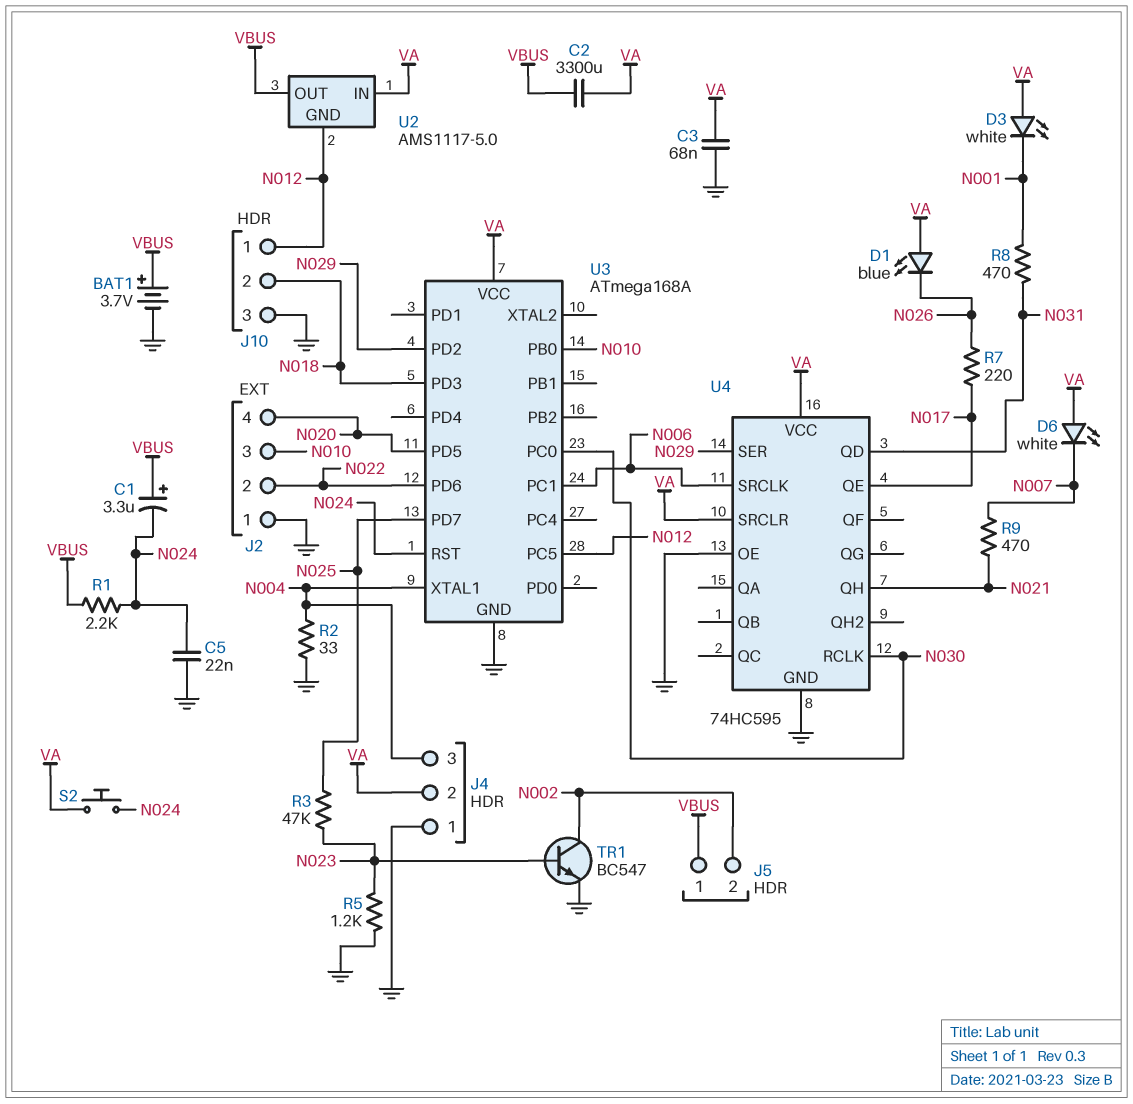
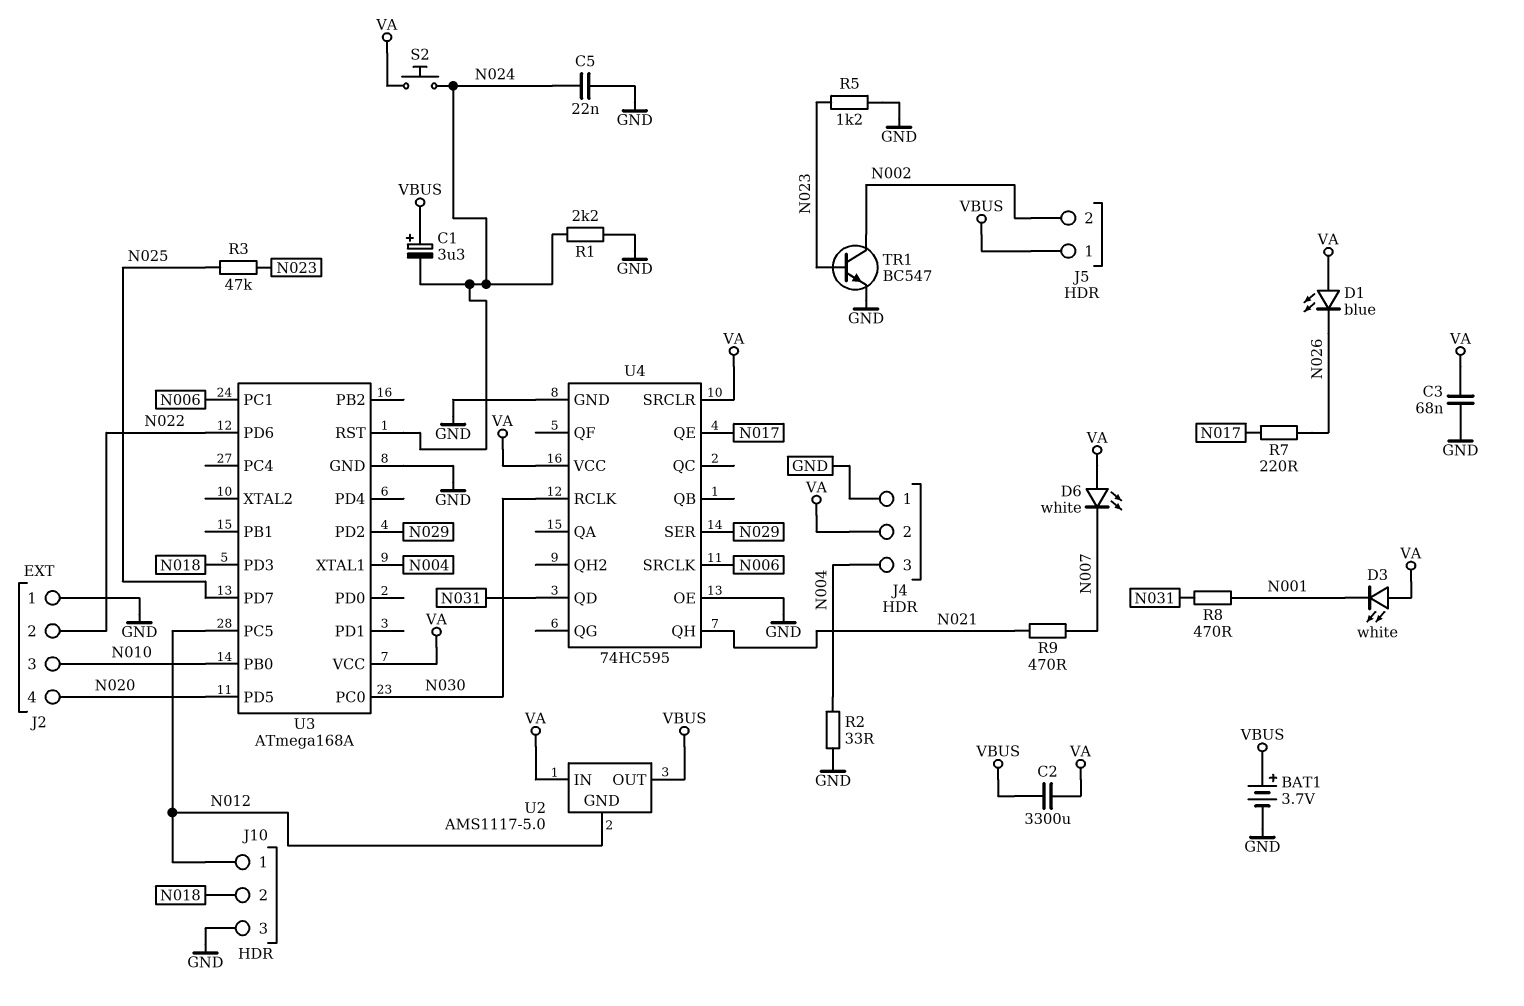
R1: 2.2k (N024, VBUS) -> 2.2k (GND, N024)

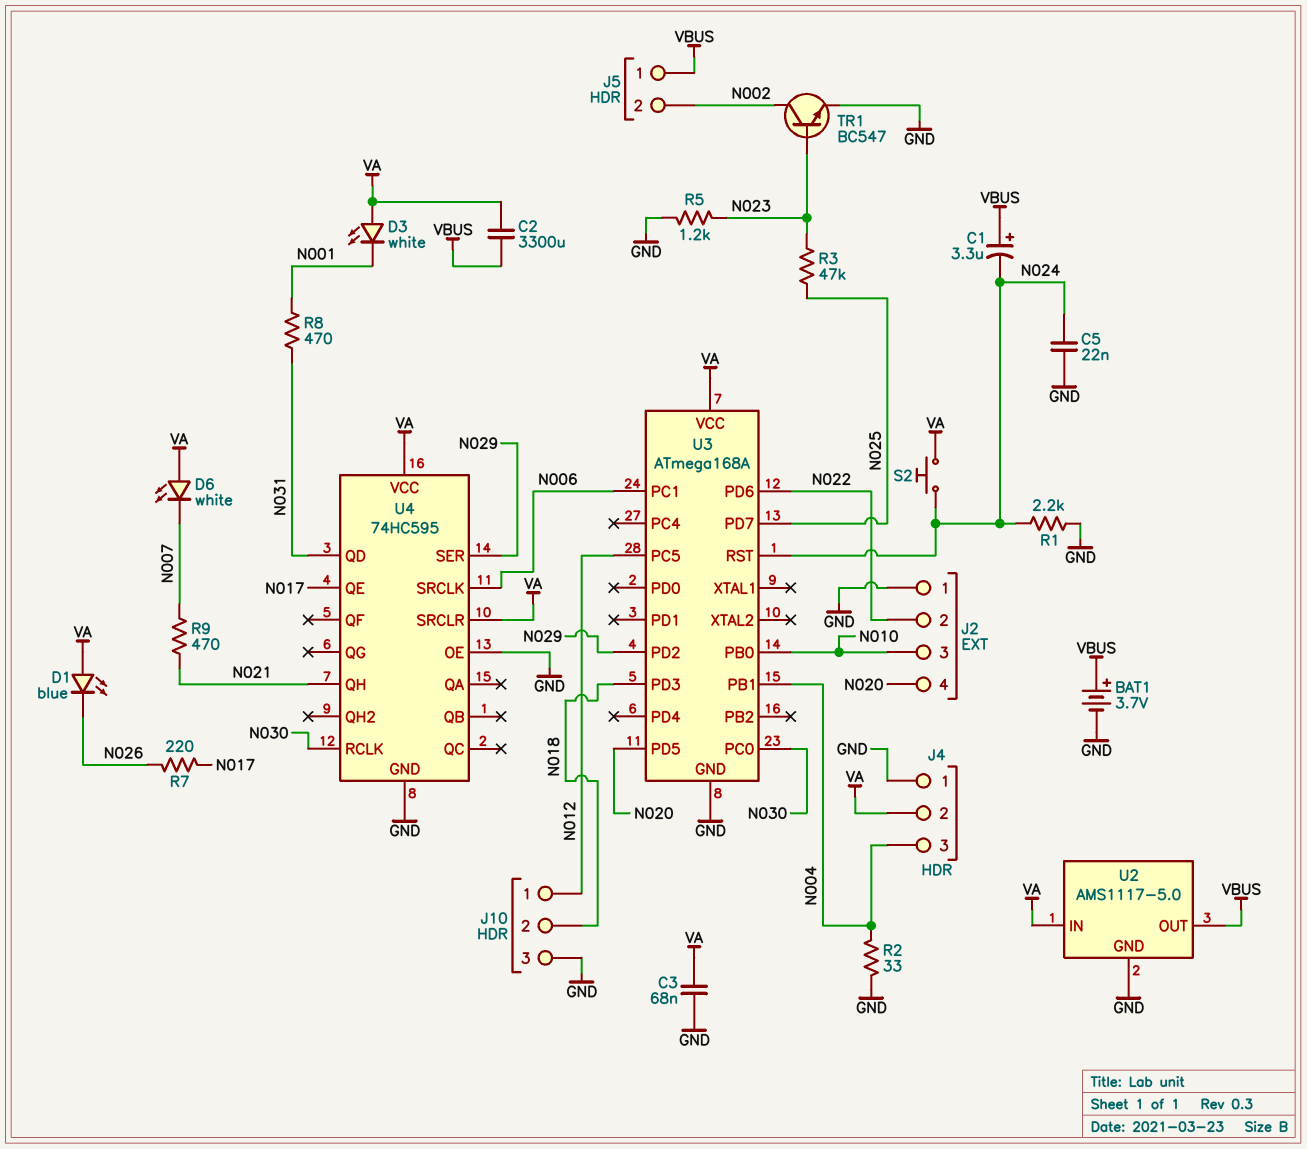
U2 pin GND: N012 -> GND
U3 pin PB1: none -> N004
U3 pin XTAL1: N004 -> none

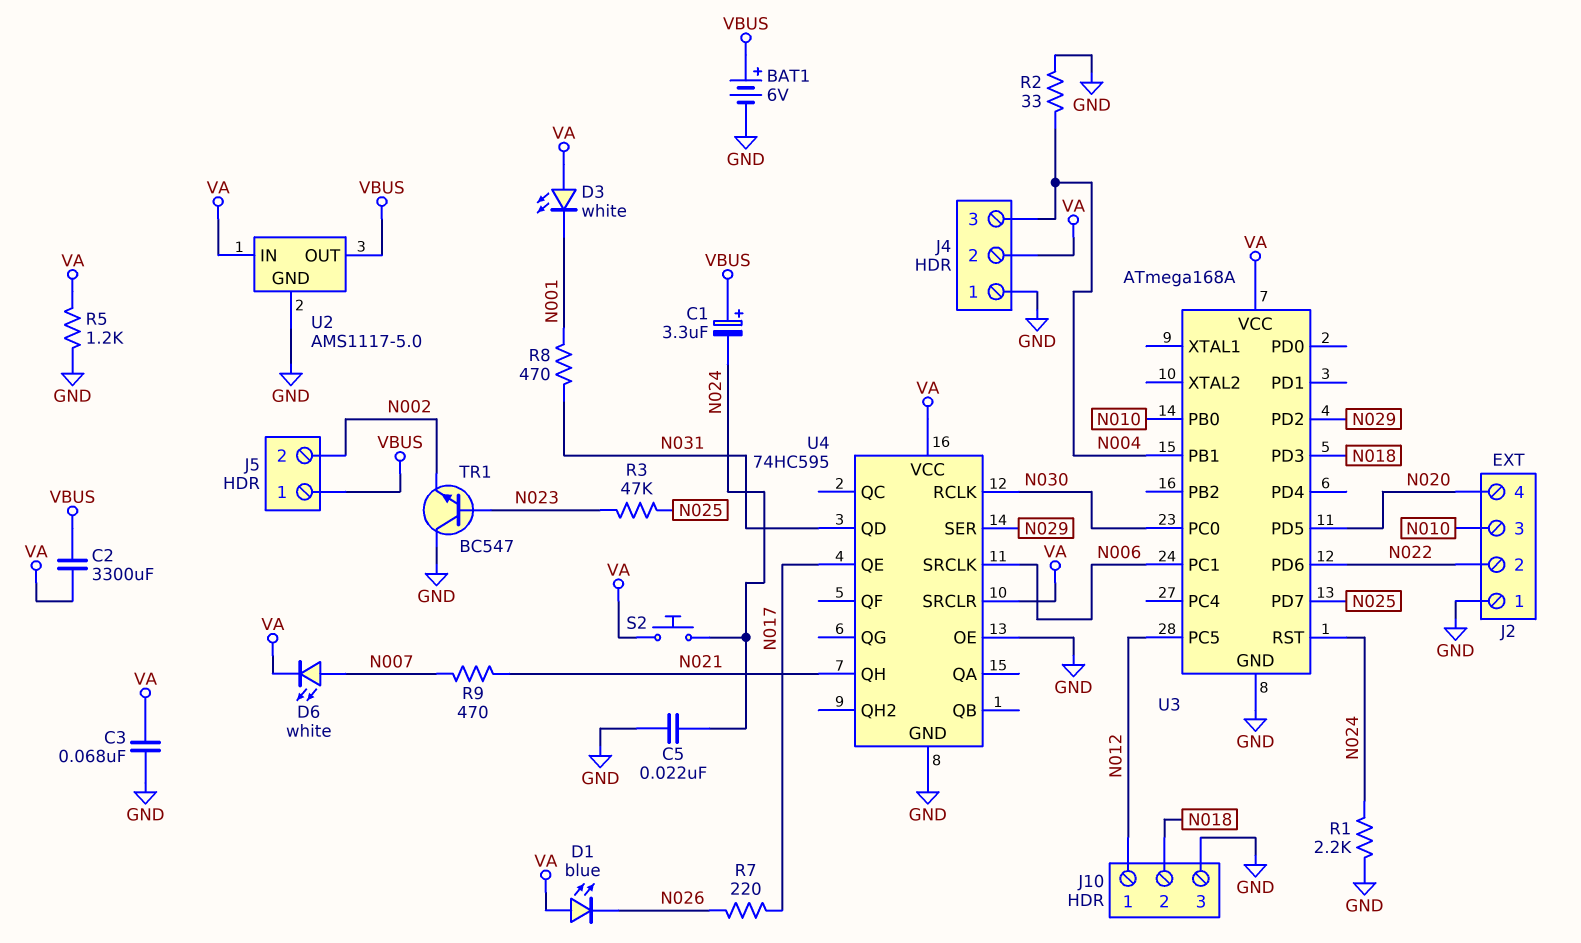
BAT1: 3.7V (plus VBUS, minus GND) -> 6V (plus VBUS, minus GND)
D6: LED white (A VA, K N007) -> LED white (A N007, K VA)
R5: 1.2k (GND, N023) -> 1.2k (GND, VA)
TR1: NPN BC547 (B N023, C N002, E GND) -> NPN BC547 (B N023, C GND, E N002)

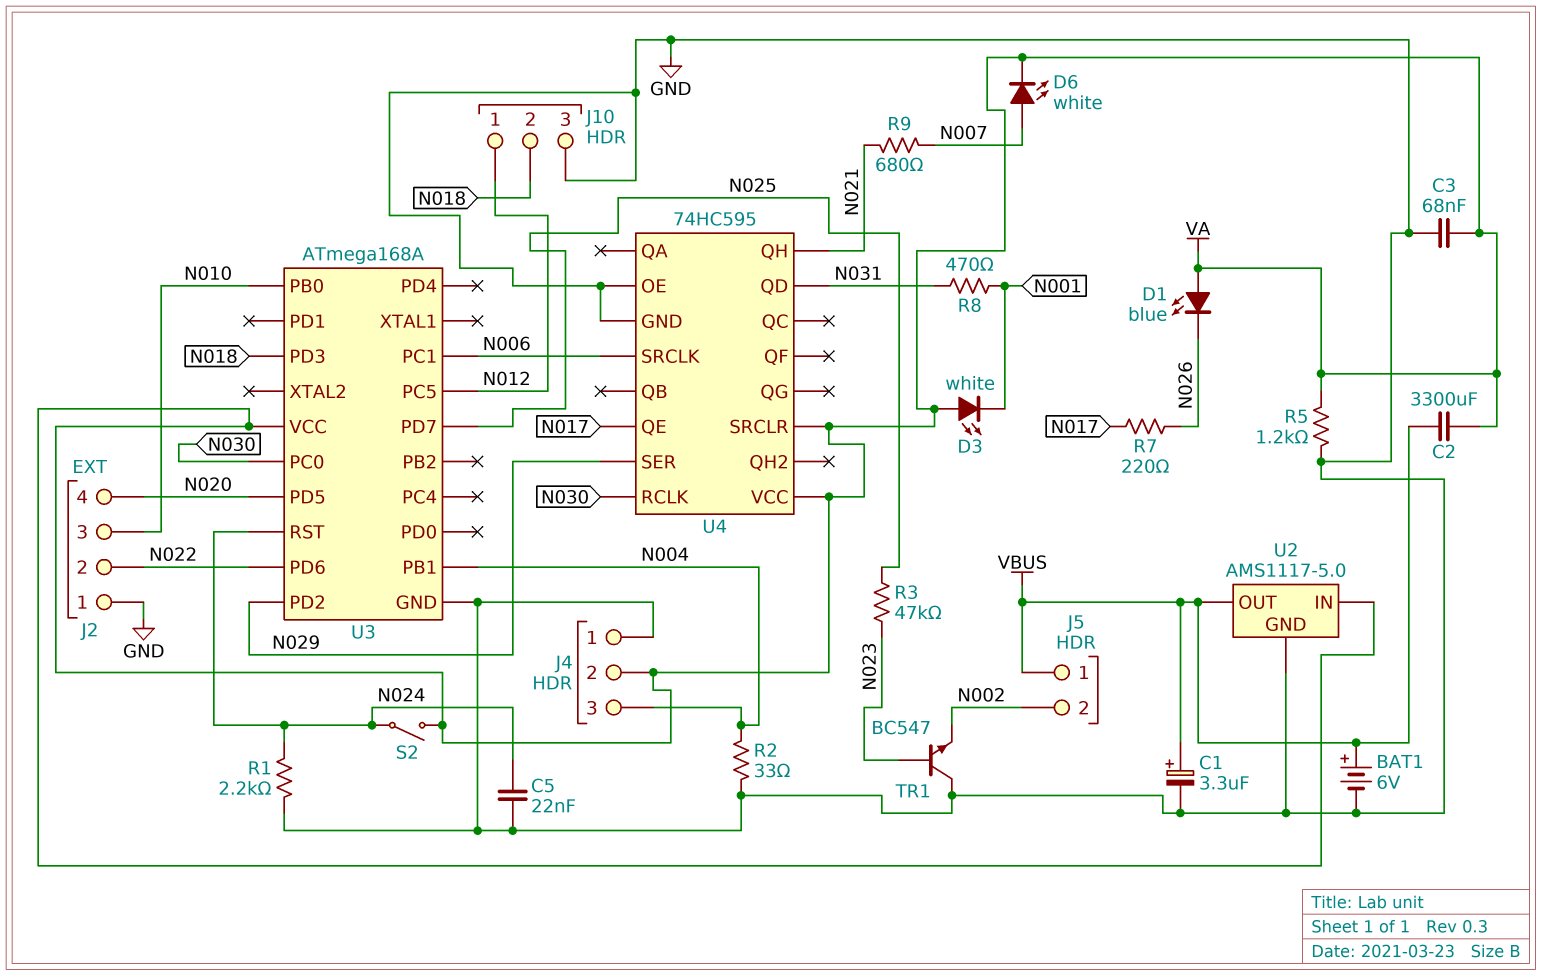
C1: 3.3uF (plus VBUS, minus N024) -> 3.3uF (plus VBUS, minus GND)
R9: 470 (N007, N021) -> 680 (N007, N021)
S2: button (N024, VA) -> switch (N024, VA)

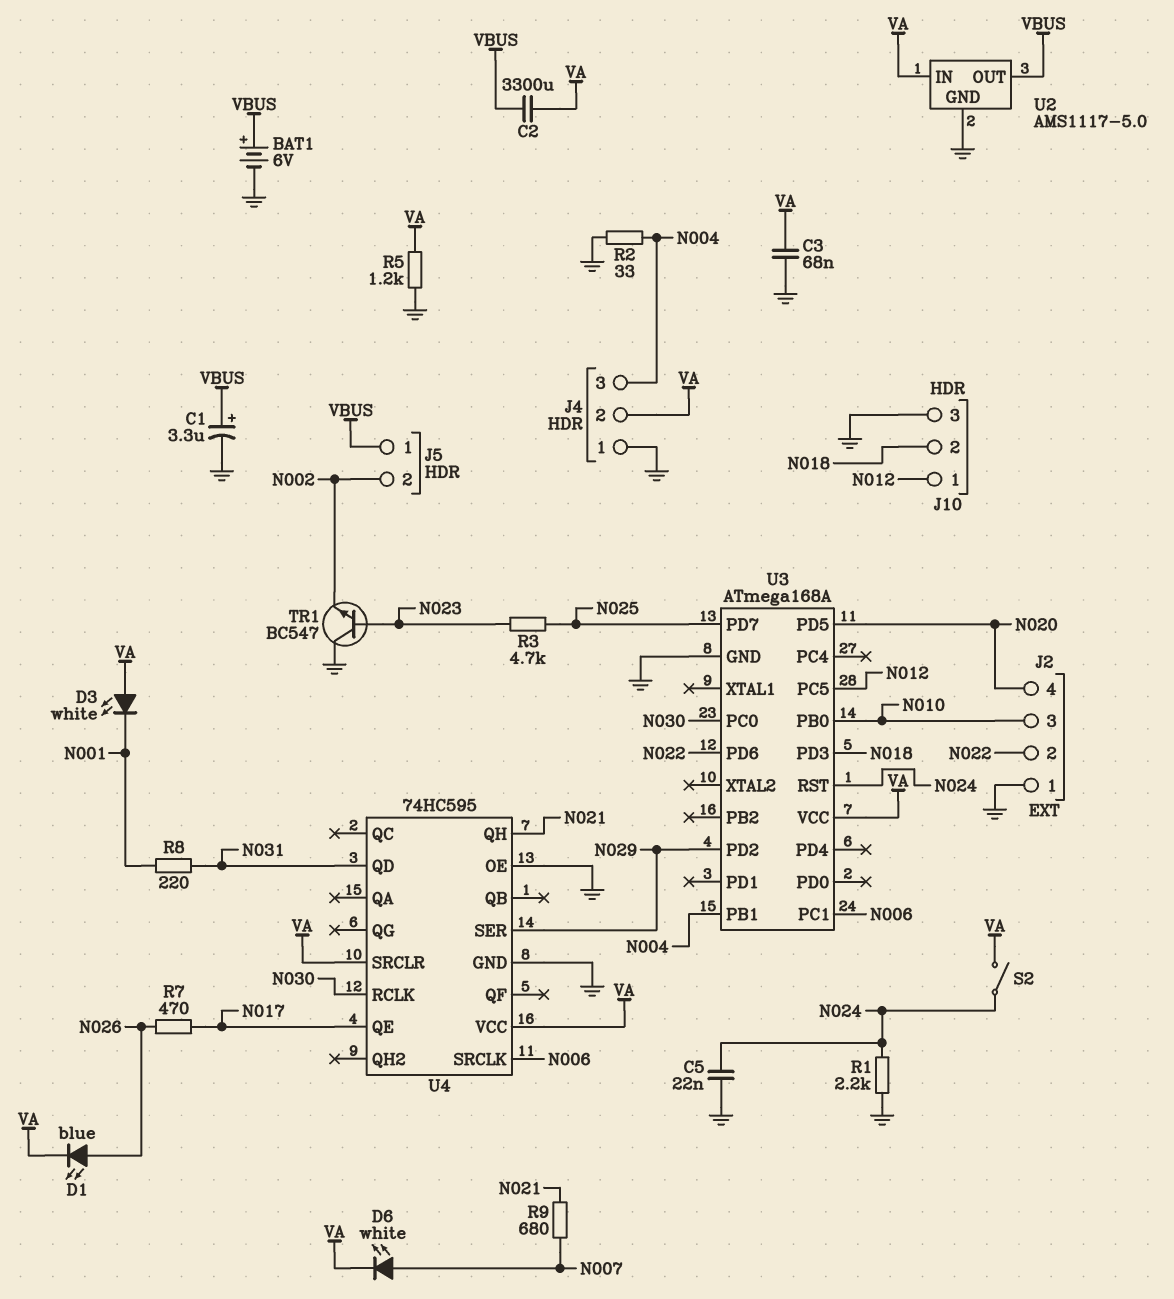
D1: LED blue (A VA, K N026) -> LED blue (A N026, K VA)
R3: 47k (N023, N025) -> 4.7k (N023, N025)
R7: 220 (N017, N026) -> 470 (N017, N026)
R8: 470 (N001, N031) -> 220 (N001, N031)

